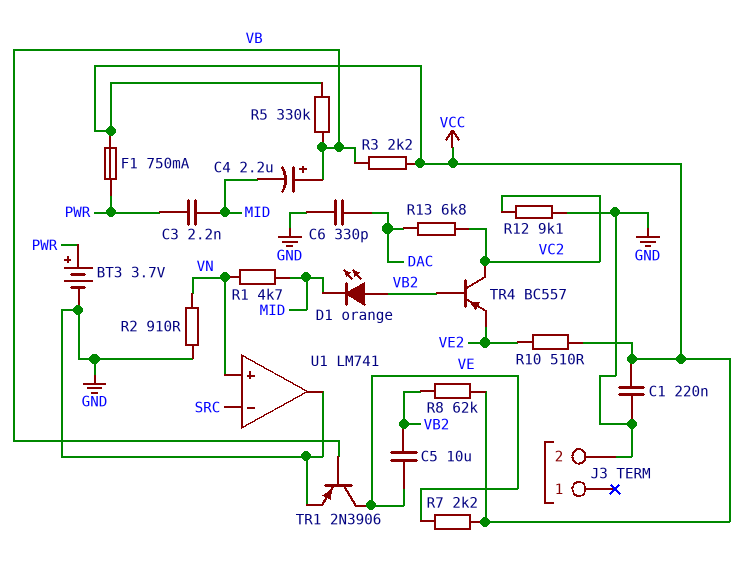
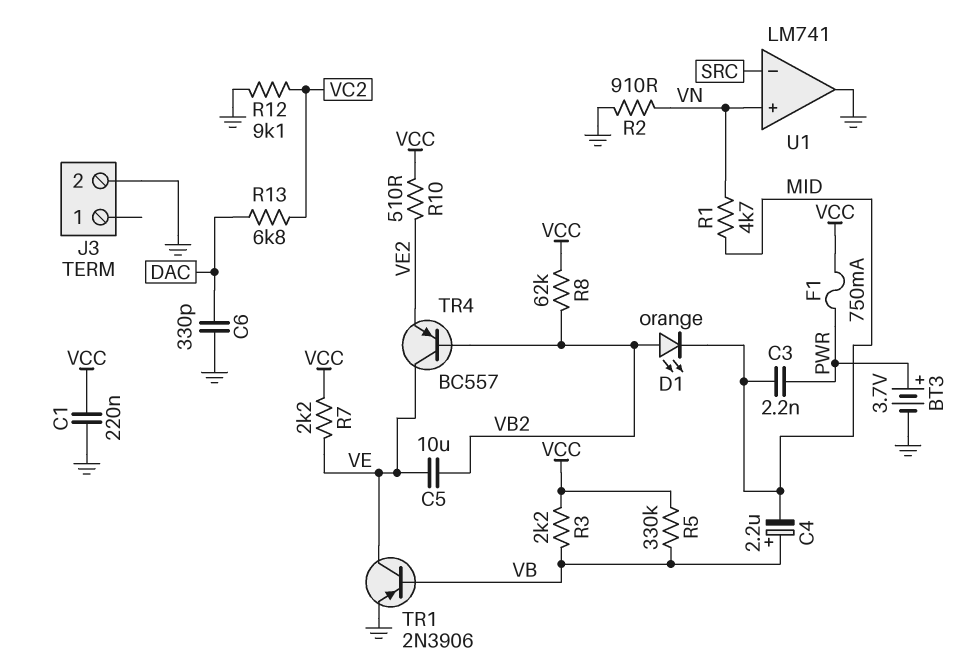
TR4: PNP BC557 (B VB2, C VC2, E VE2) -> PNP BC557 (B VB2, C VE, E VE2)

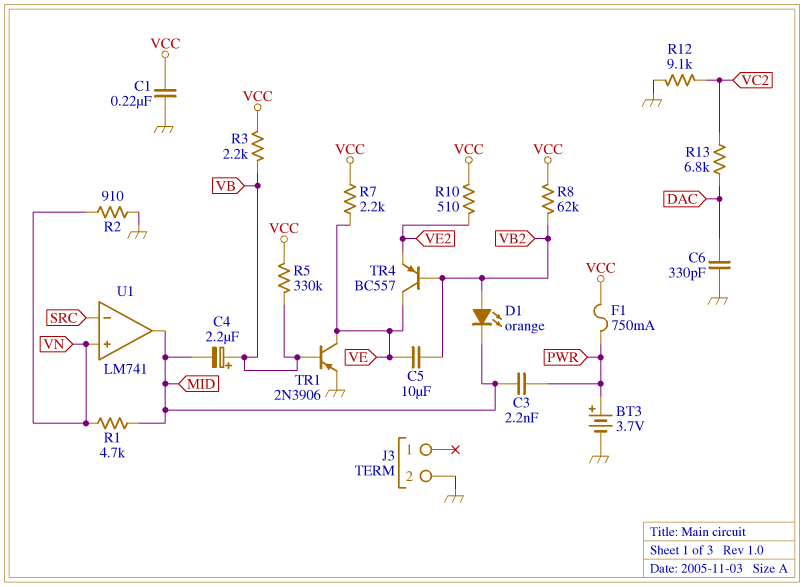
U1 pin out: GND -> MID

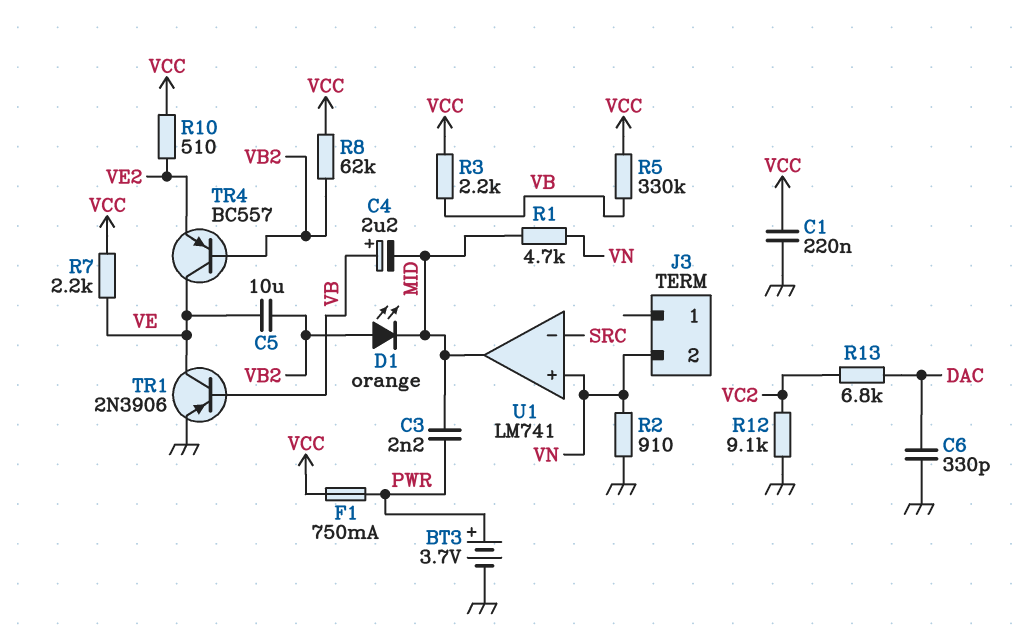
J3 pin 2: GND -> VN

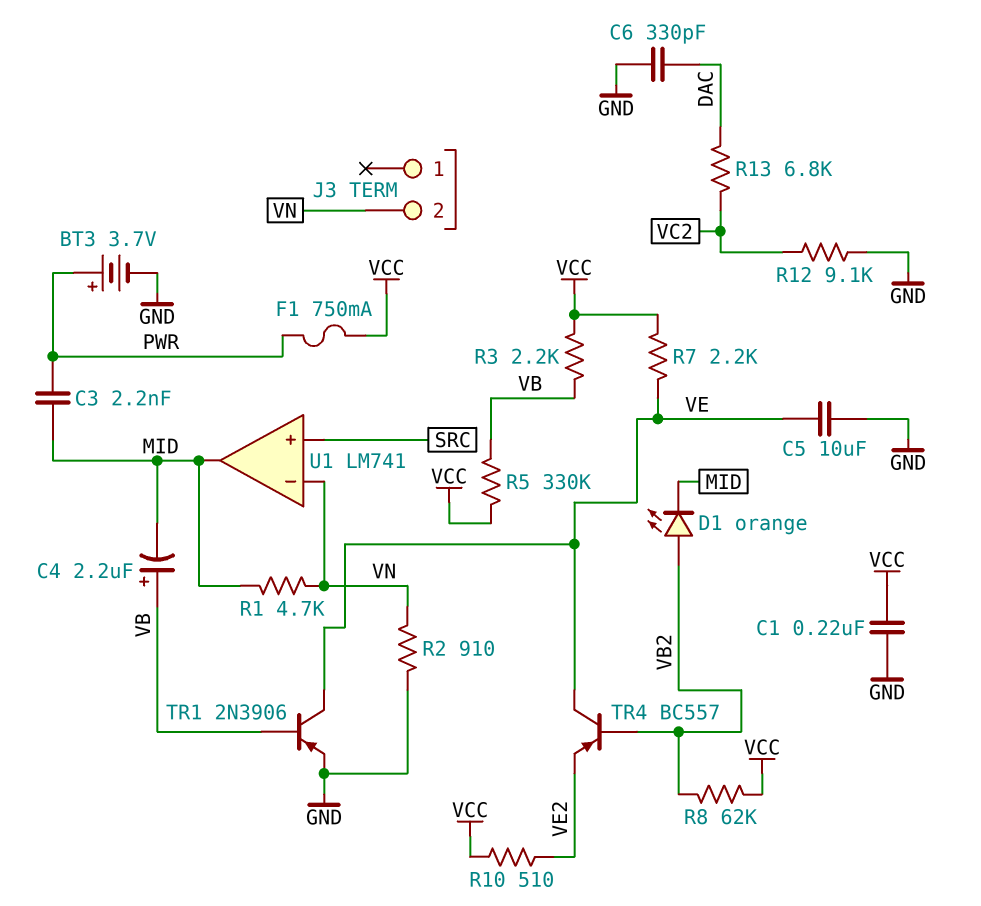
C5: 10uF (VB2, VE) -> 10uF (GND, VE)
U1 pin in+: VN -> SRC
U1 pin in-: SRC -> VN

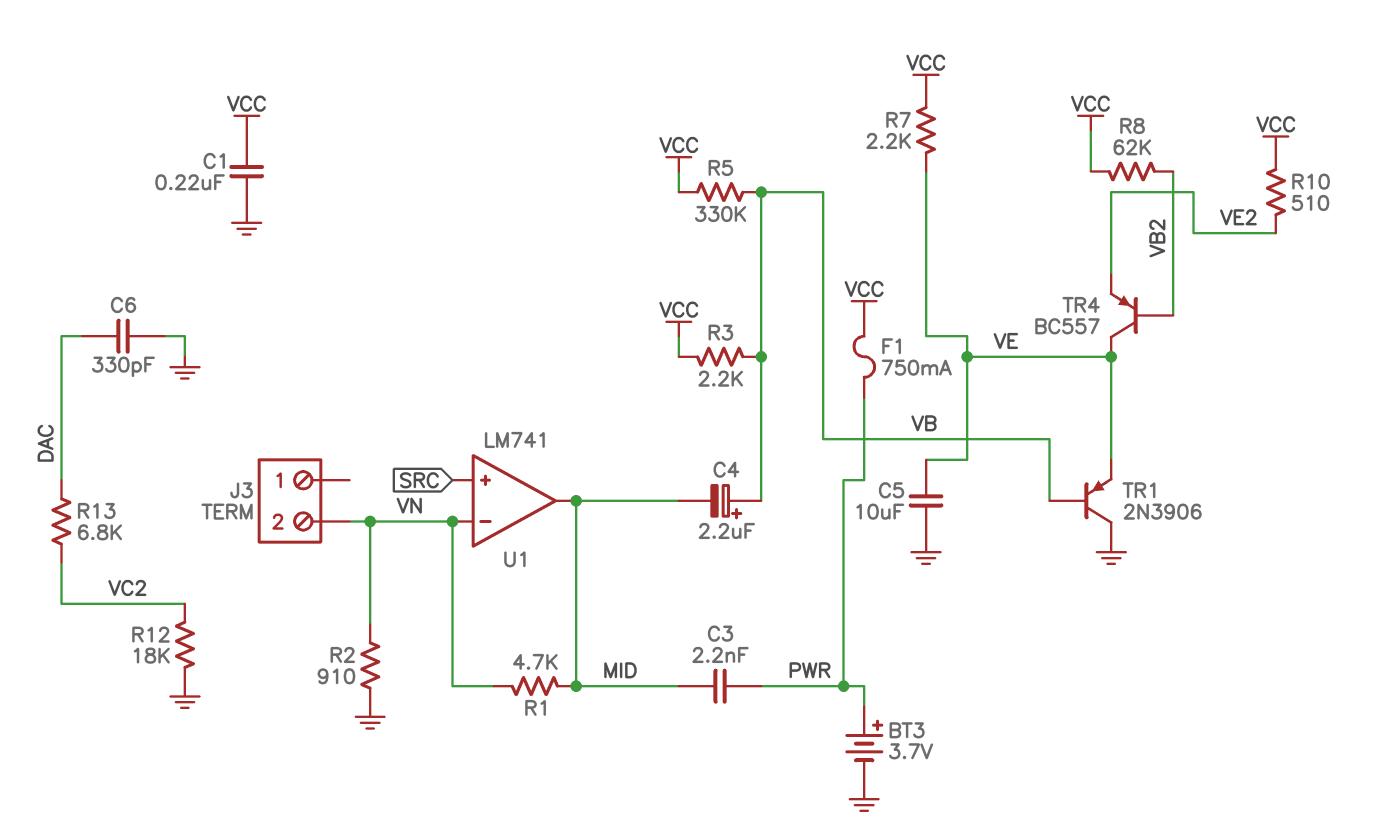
D1: LED orange (A VB2, K MID) -> none
R12: 9.1k (GND, VC2) -> 18k (GND, VC2)
TR1: PNP 2N3906 (B VB, C VE, E GND) -> PNP 2N3906 (B VB, C GND, E VE)

